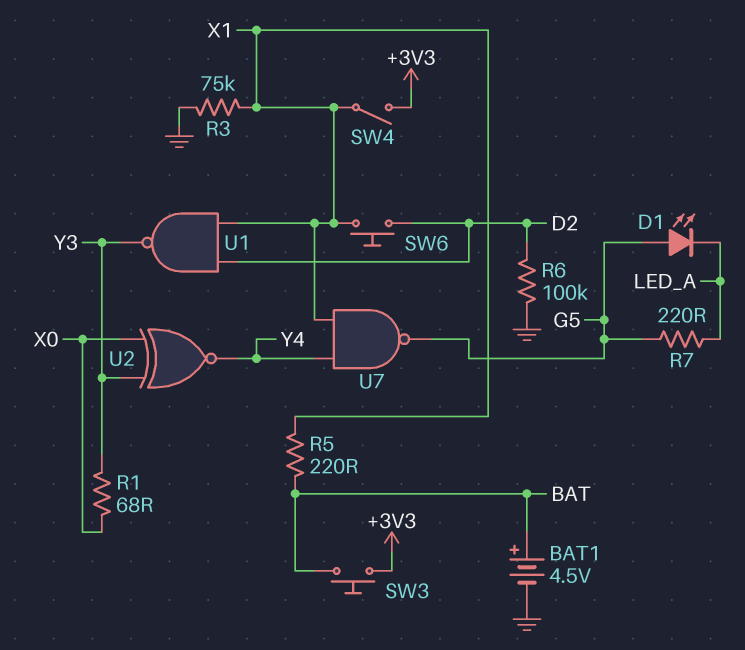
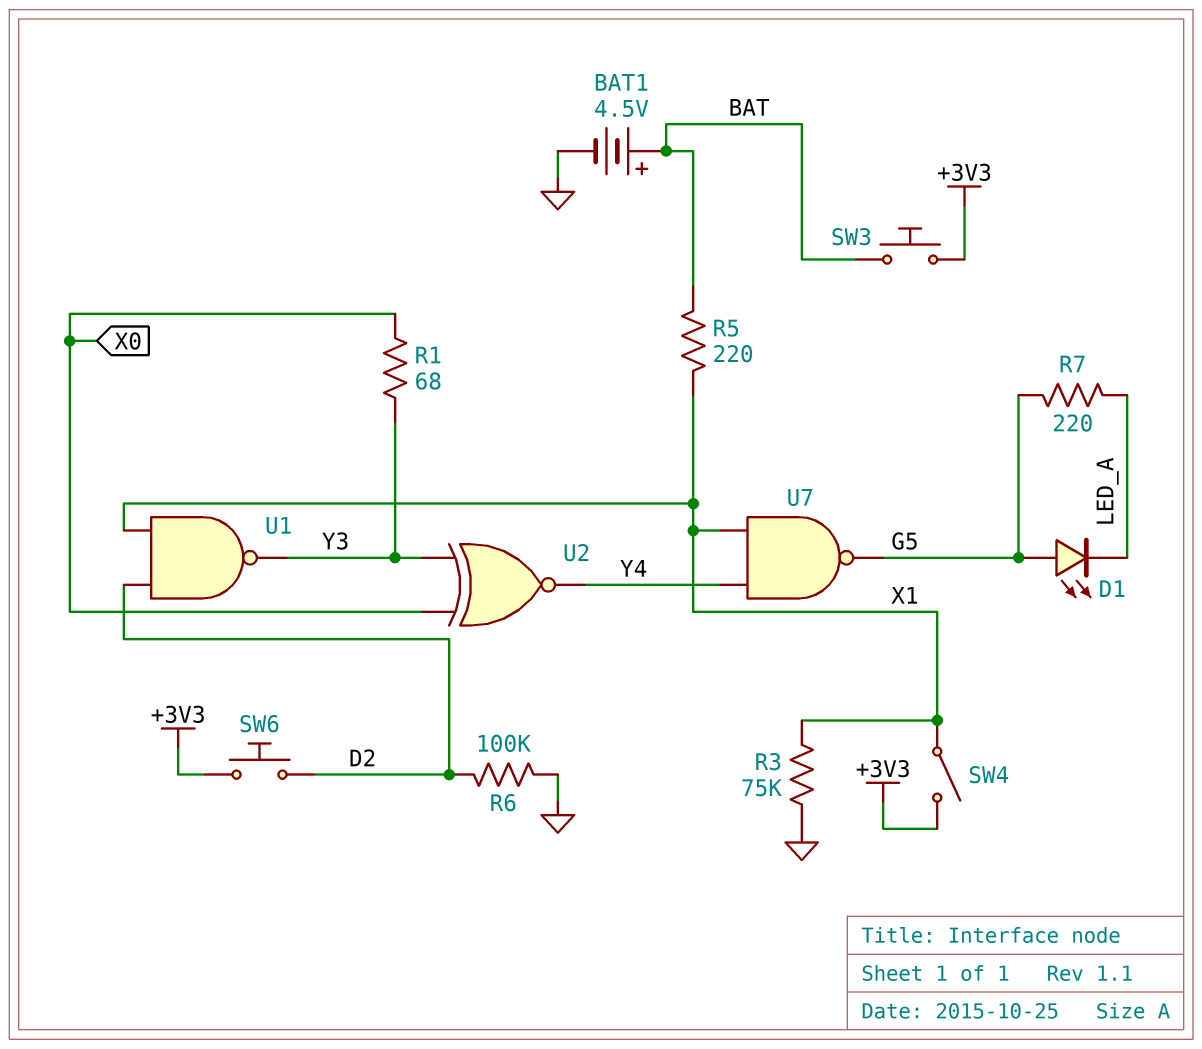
SW6: button (D2, X1) -> button (+3V3, D2)

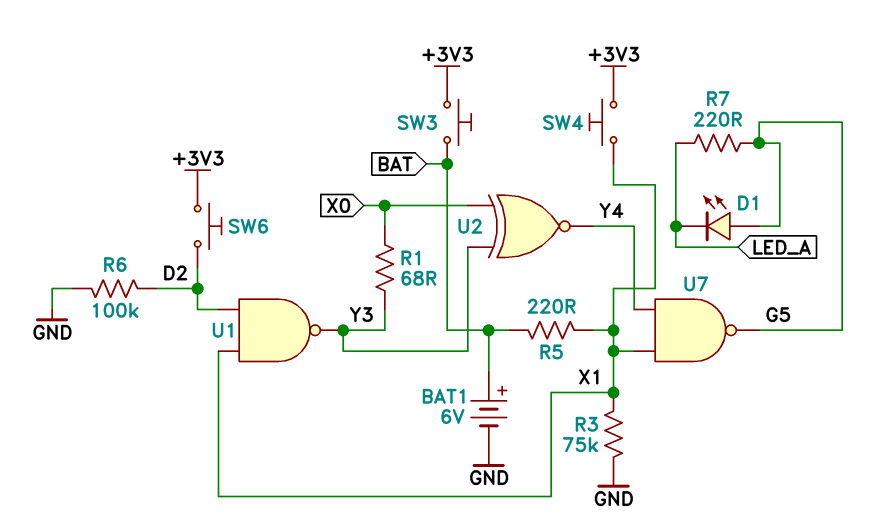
BAT1: 4.5V (plus BAT, minus GND) -> 6V (plus BAT, minus GND)
SW4: switch (+3V3, X1) -> button (+3V3, X1)

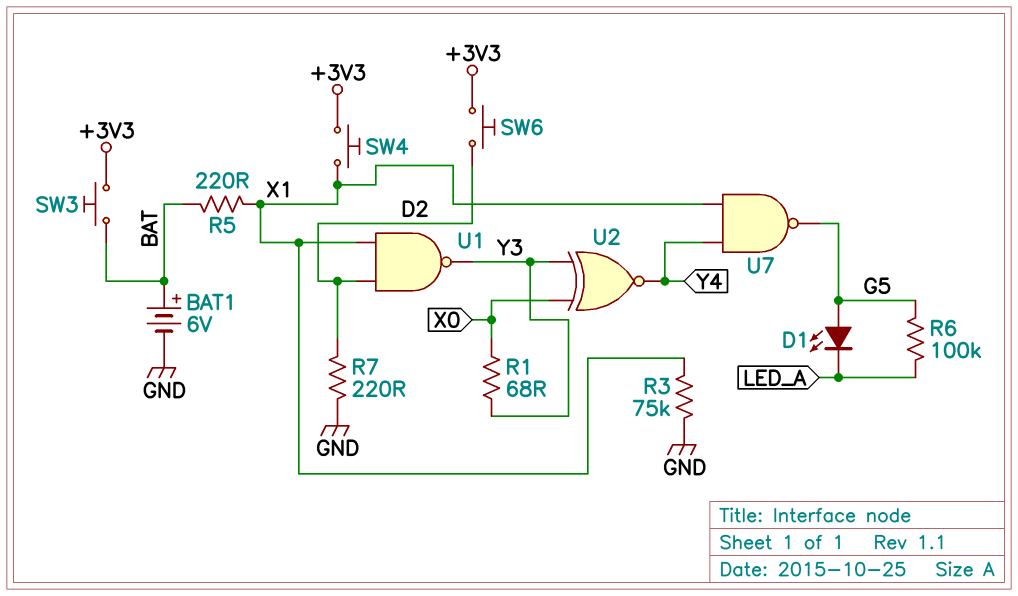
R6: 100k (D2, GND) -> 100k (G5, LED_A)
R7: 220 (G5, LED_A) -> 220 (D2, GND)

